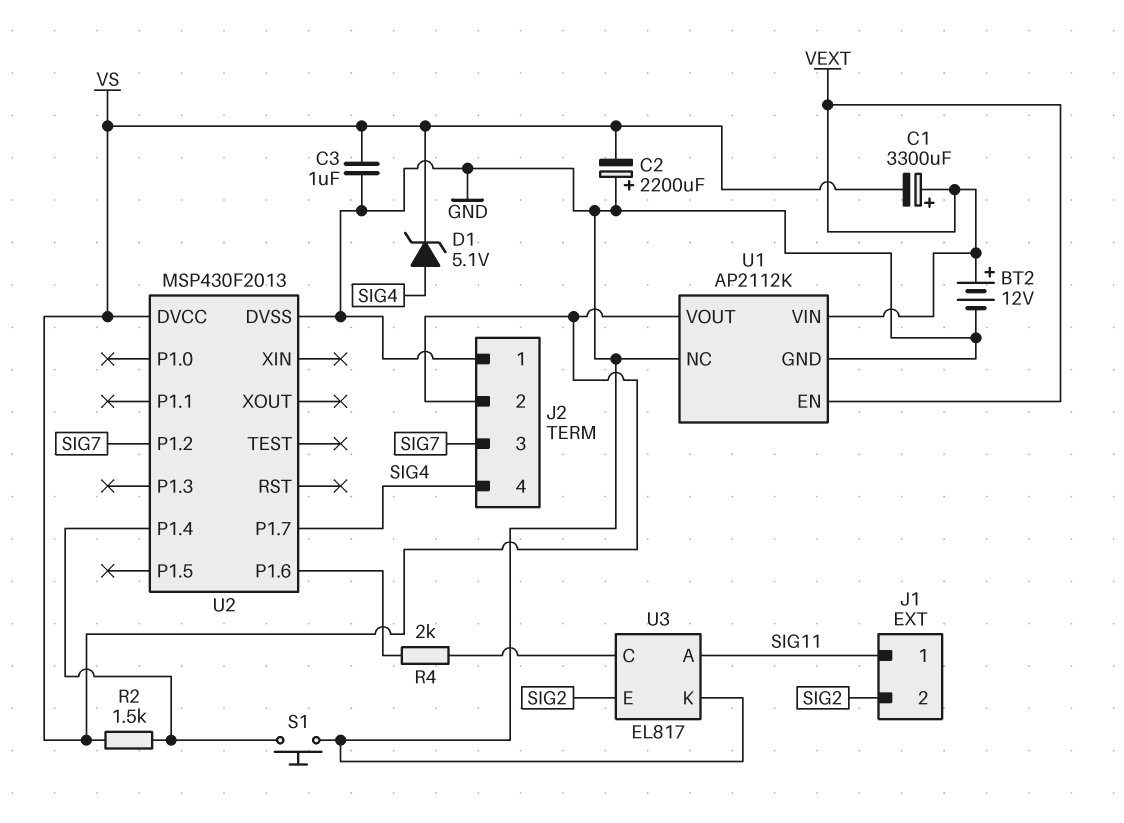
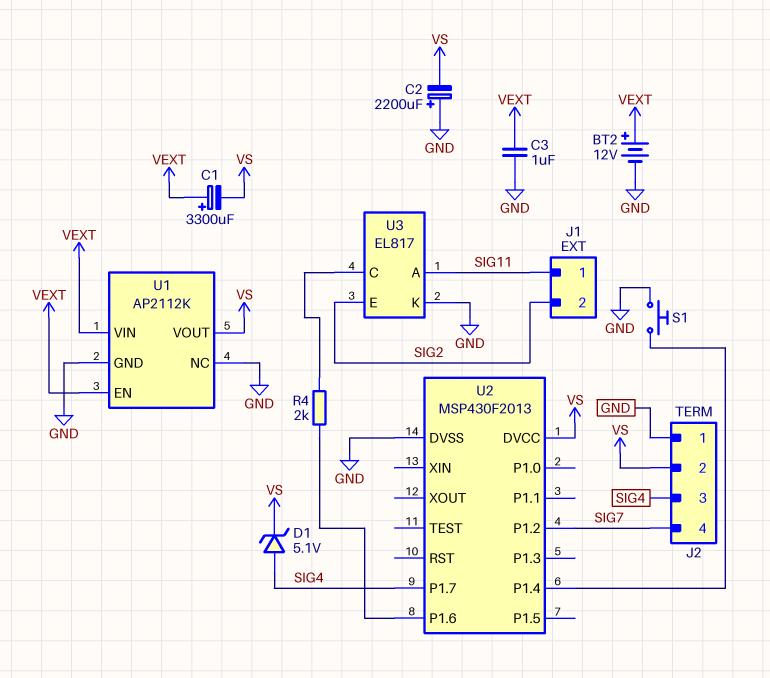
C3: 1uF (GND, VS) -> 1uF (GND, VEXT)
J2 pin 3: SIG7 -> SIG4
J2 pin 4: SIG4 -> SIG7
R2: 1.5k (U2/P1.4, VS) -> none

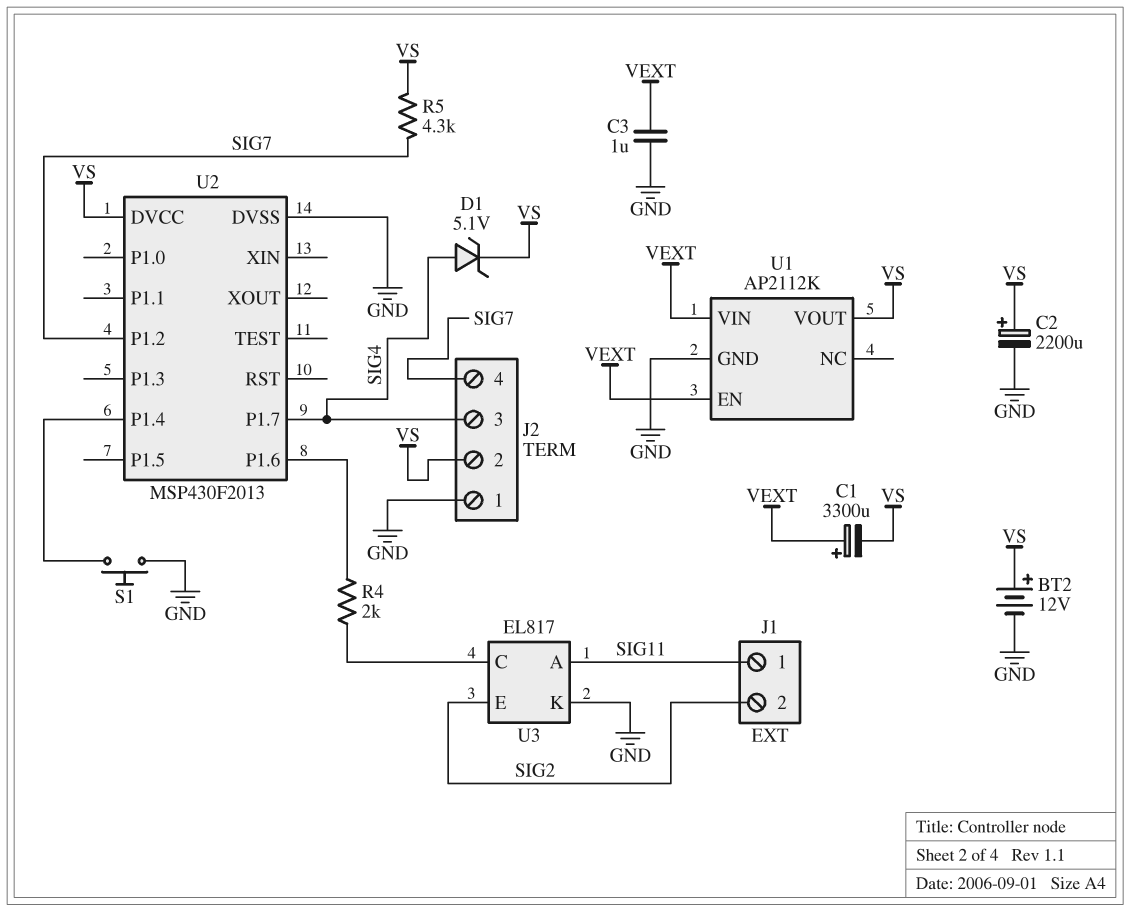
BT2: 12V (plus VEXT, minus GND) -> 12V (plus VS, minus GND)
C2: 2200uF (plus GND, minus VS) -> 2200uF (plus VS, minus GND)
R5: none -> 4.3k (SIG7, VS)
U1 pin NC: GND -> none

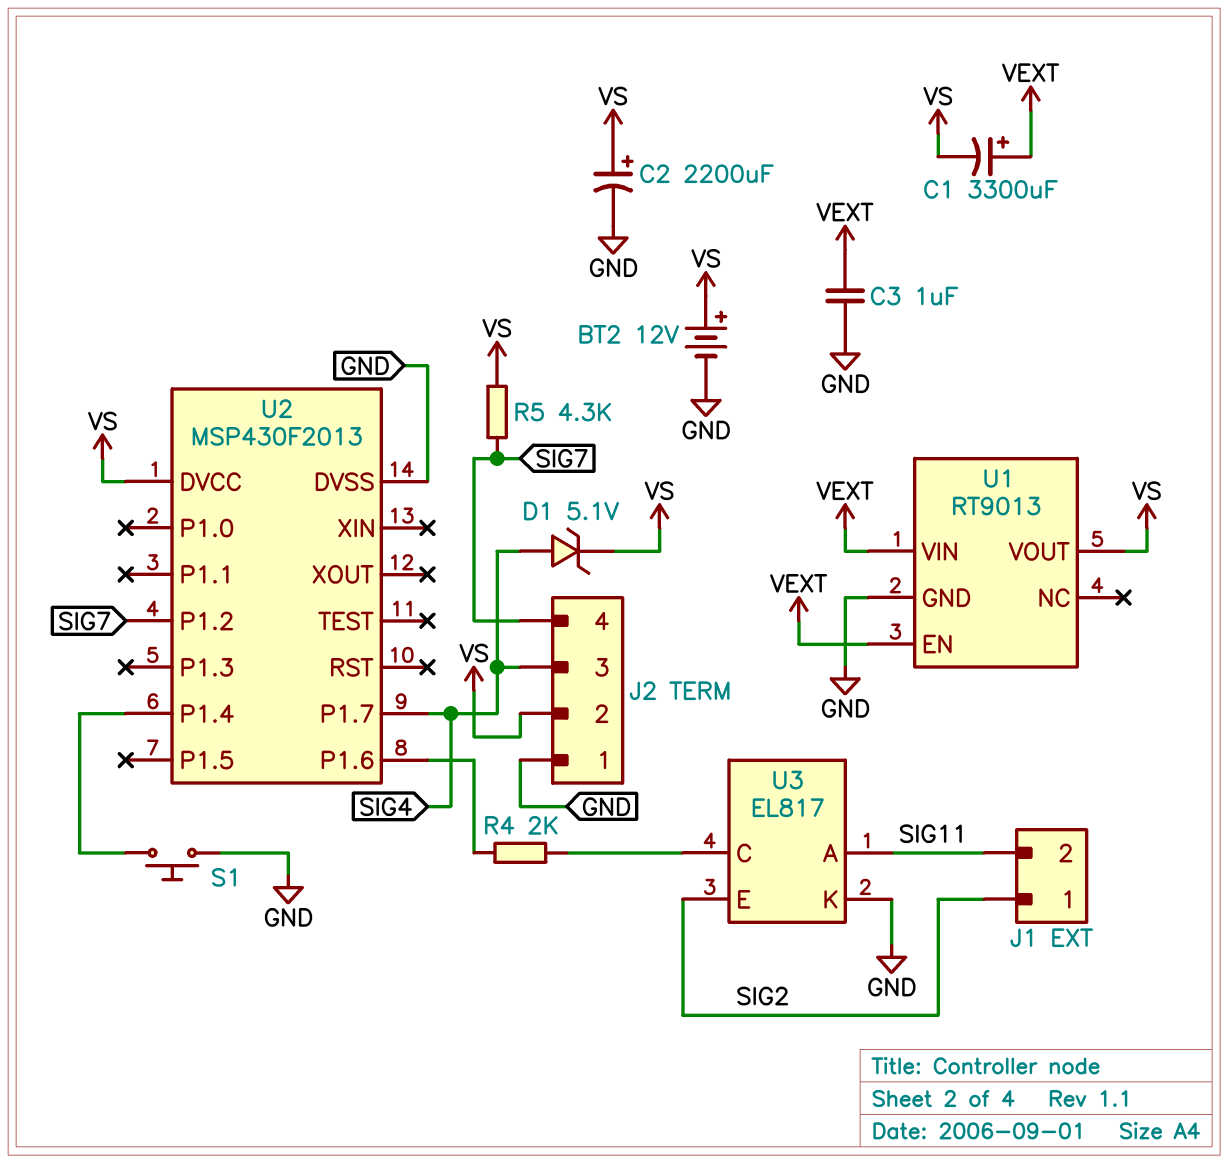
J1 pin 1: SIG11 -> SIG2
J1 pin 2: SIG2 -> SIG11
U1: AP2112K -> RT9013

